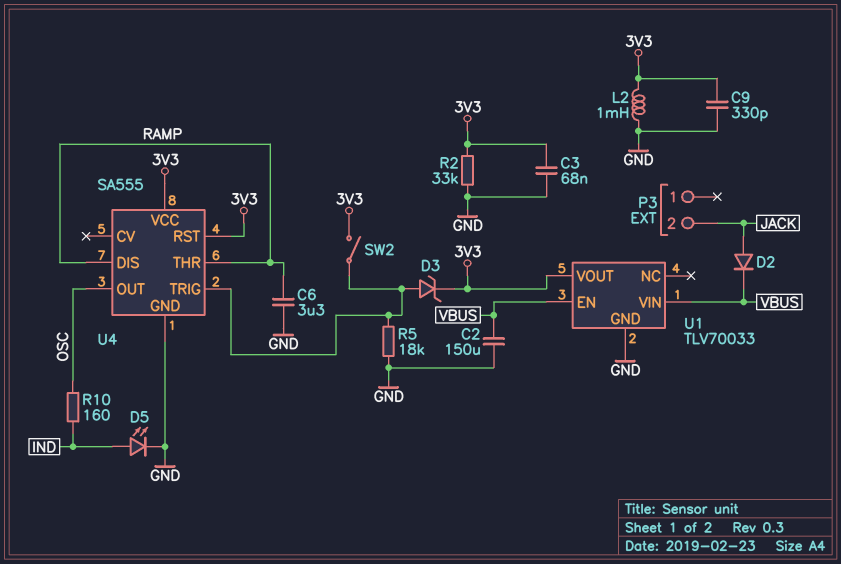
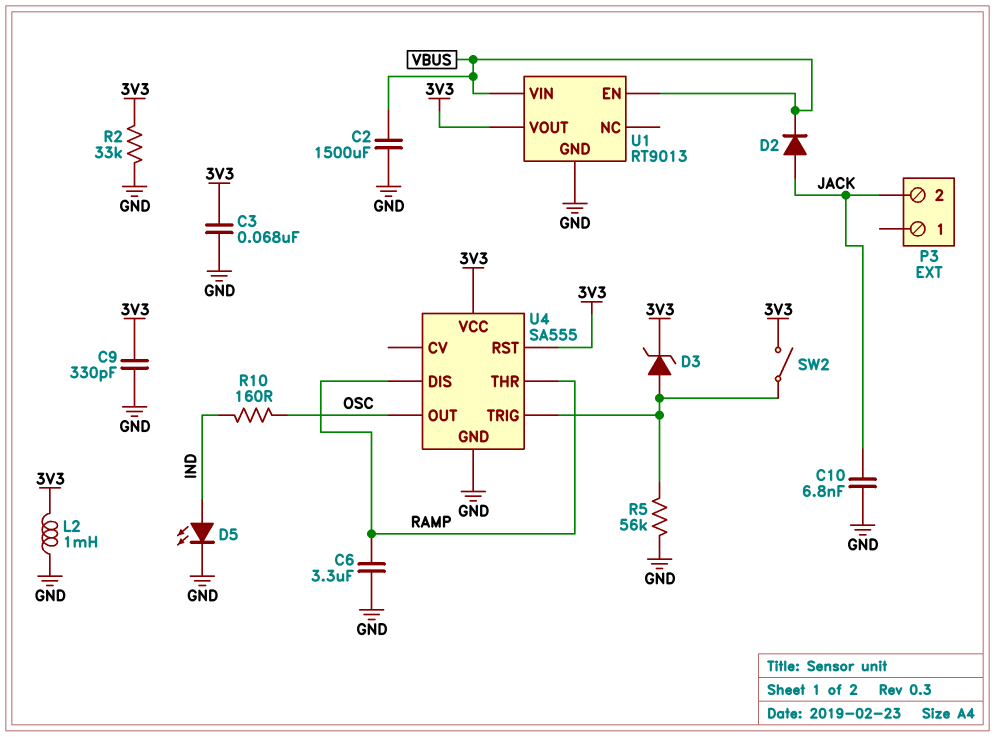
C2: 150uF (GND, VBUS) -> 1500uF (GND, VBUS)
C10: none -> 6.8nF (GND, JACK)
R5: 18k (GND, U4/TRIG) -> 56k (GND, U4/TRIG)
U1: TLV70033 -> RT9013

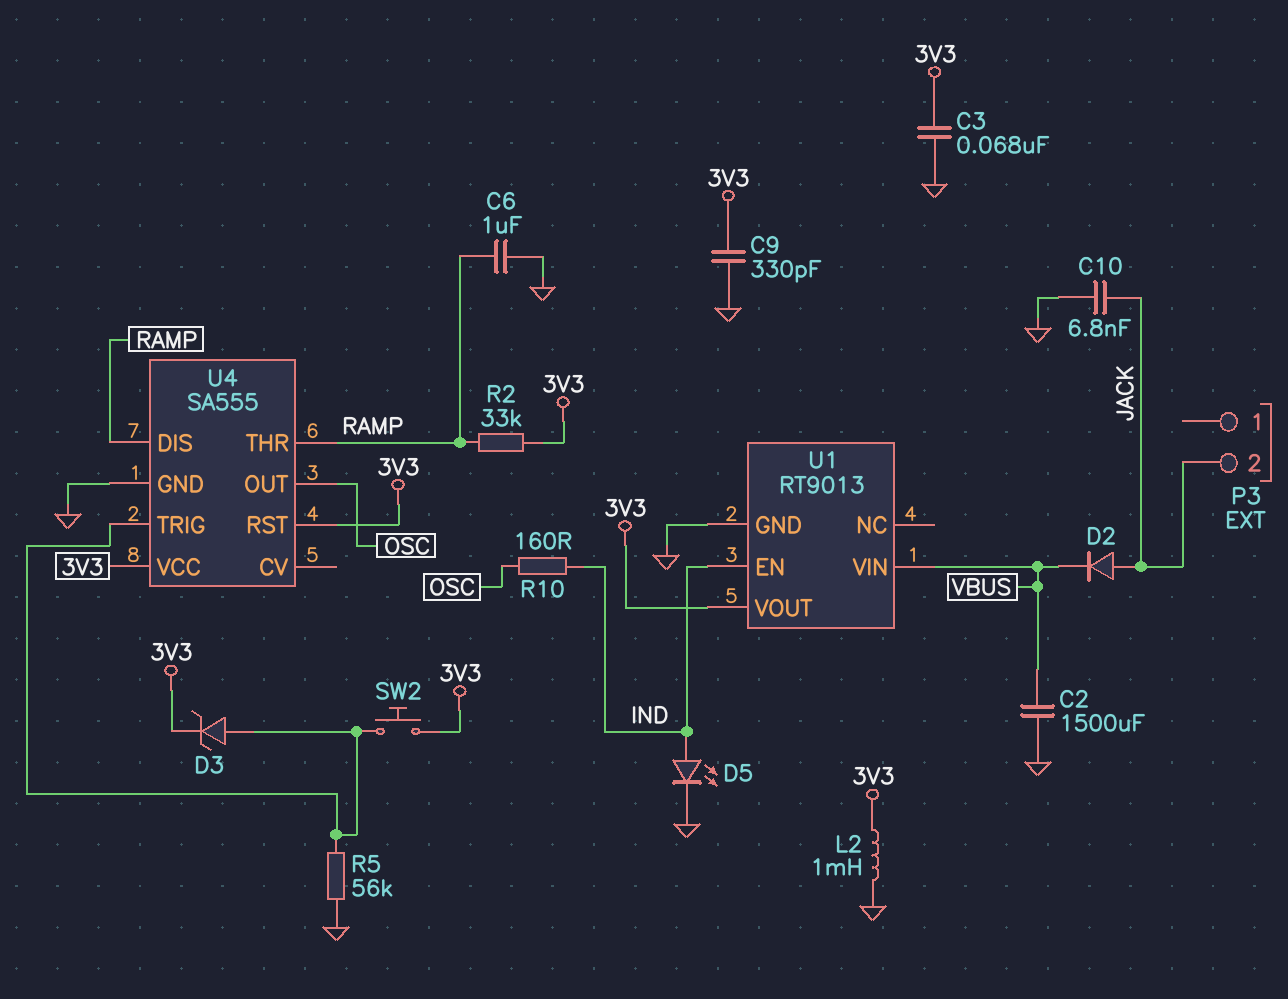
C6: 3.3uF (GND, RAMP) -> 1uF (GND, RAMP)
R2: 33k (3V3, GND) -> 33k (3V3, RAMP)
SW2: switch (3V3, U4/TRIG) -> button (3V3, U4/TRIG)
U1 pin EN: VBUS -> IND

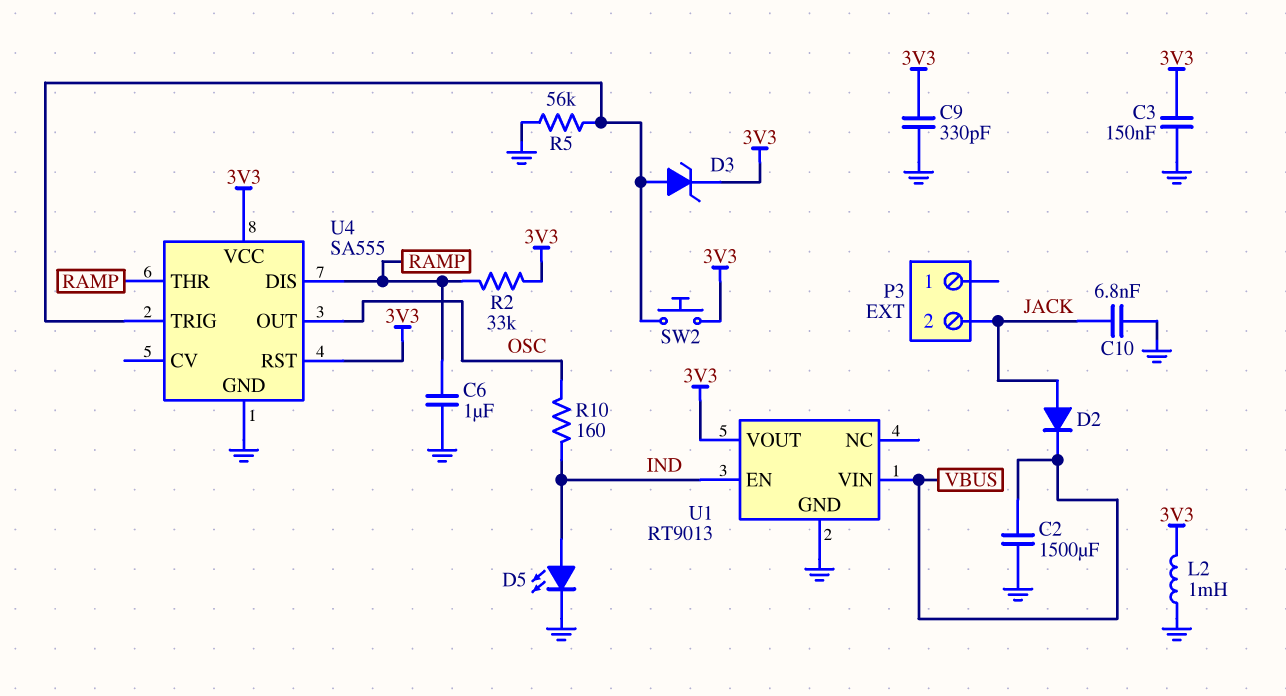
C3: 68nF (3V3, GND) -> 150nF (3V3, GND)

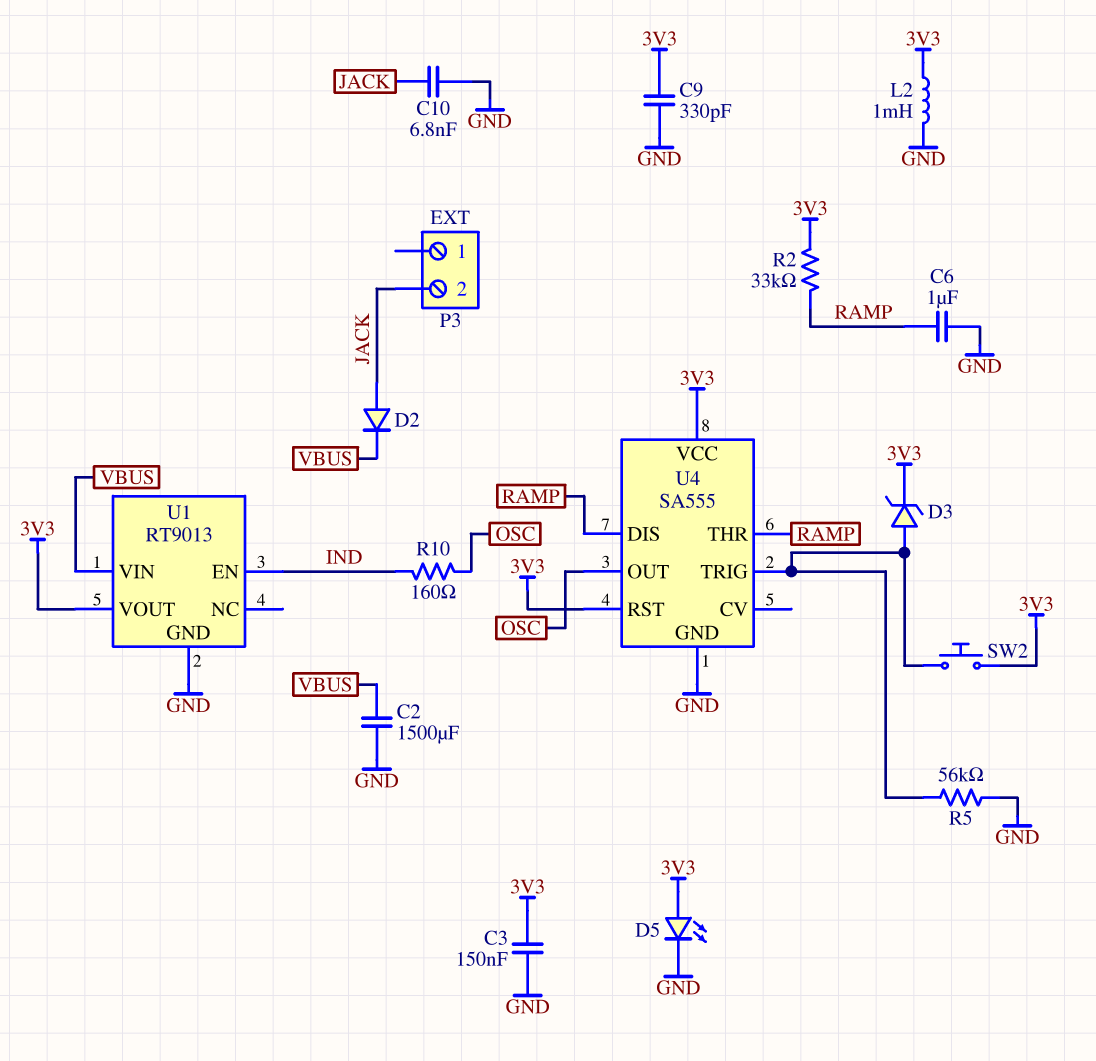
D5: LED (A IND, K GND) -> LED (A 3V3, K GND)

